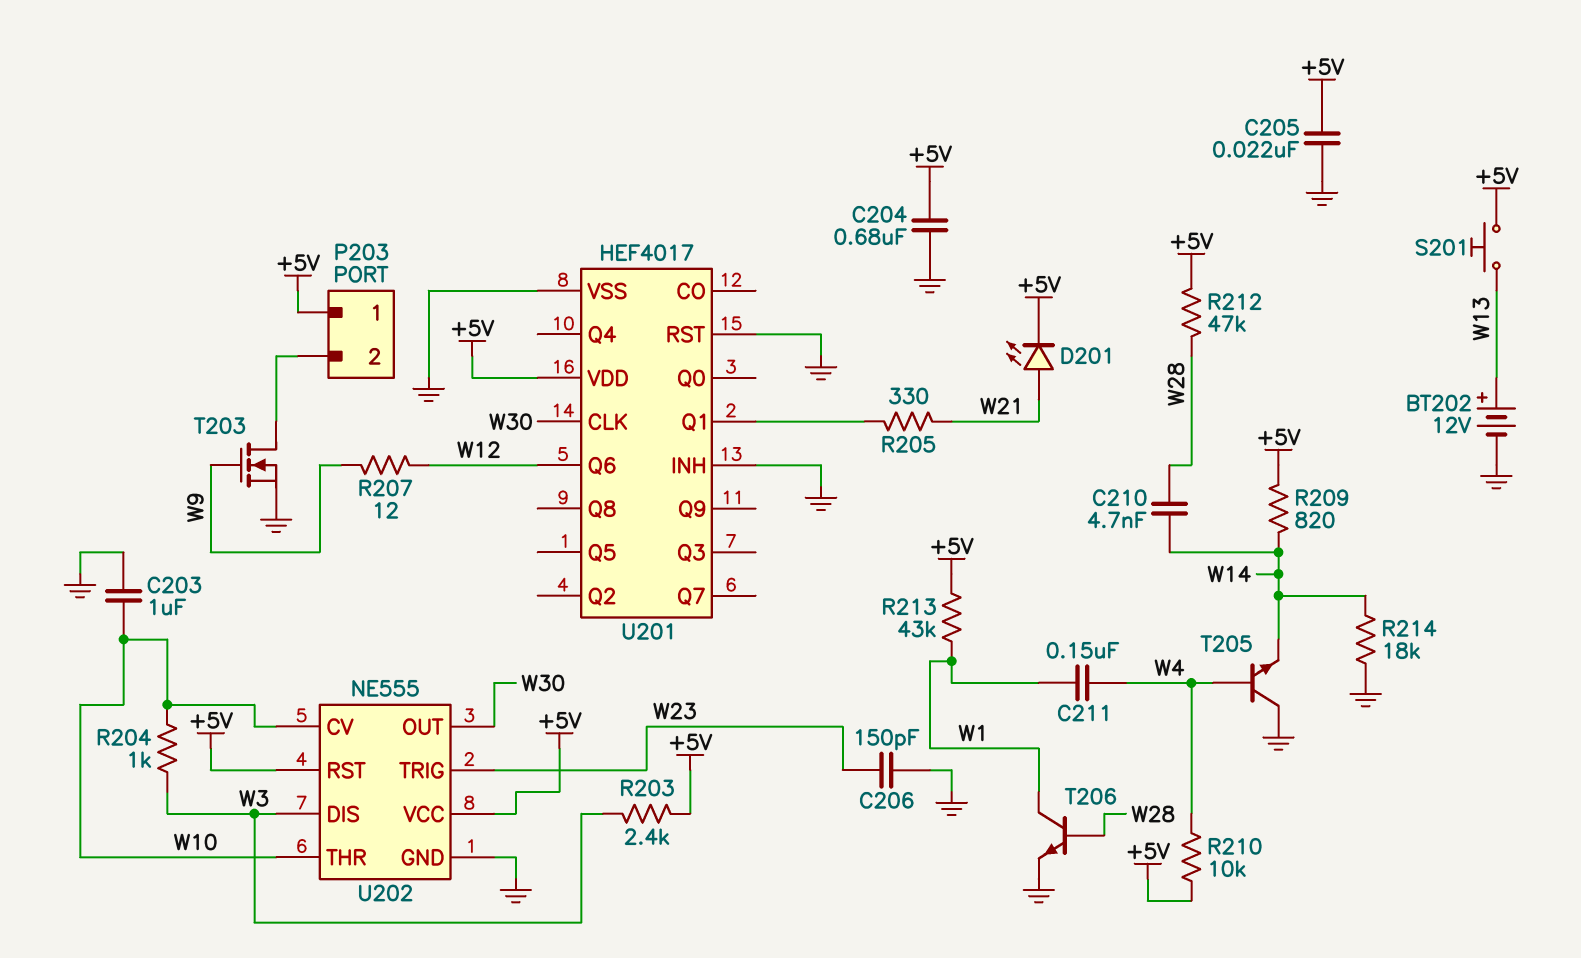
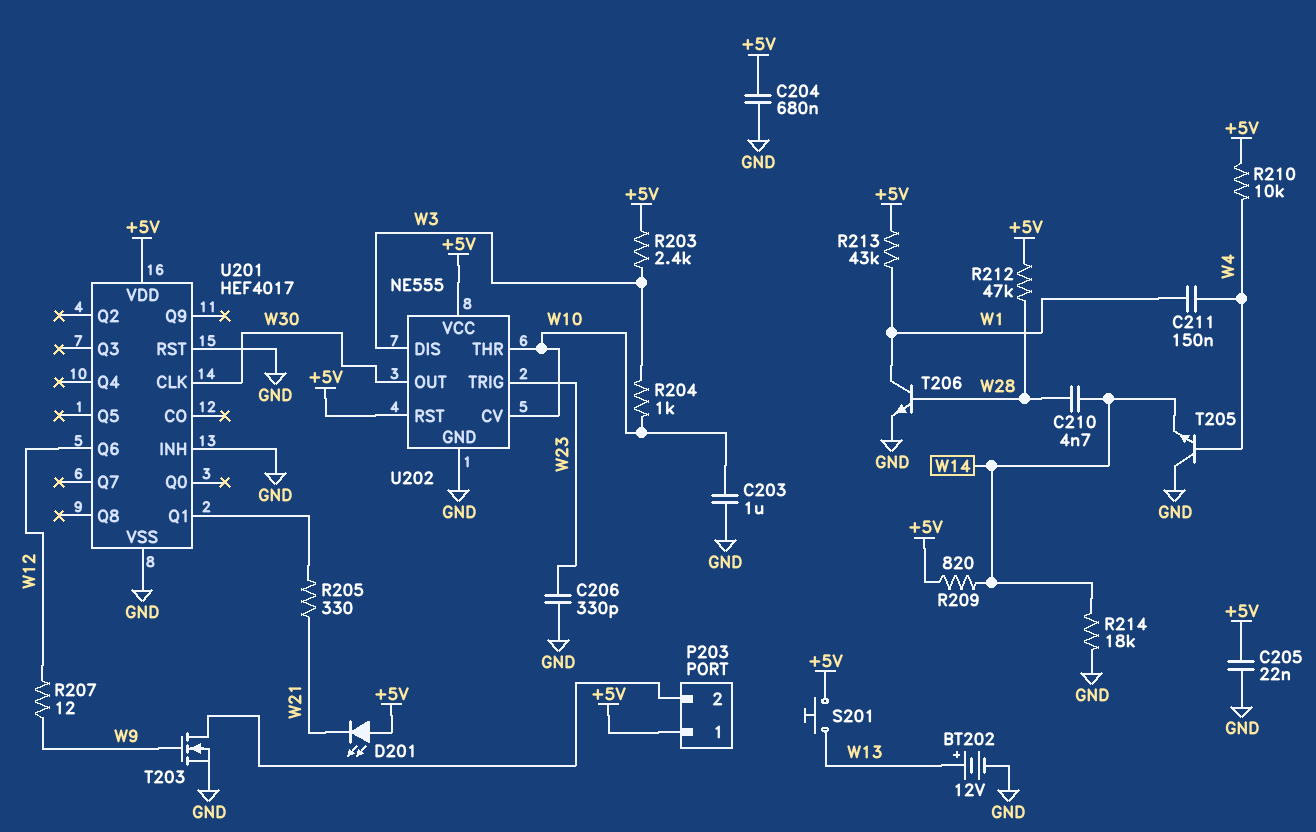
C206: 150pF (GND, W23) -> 330pF (GND, W23)
D201: LED (A W21, K +5V) -> LED (A +5V, K W21)

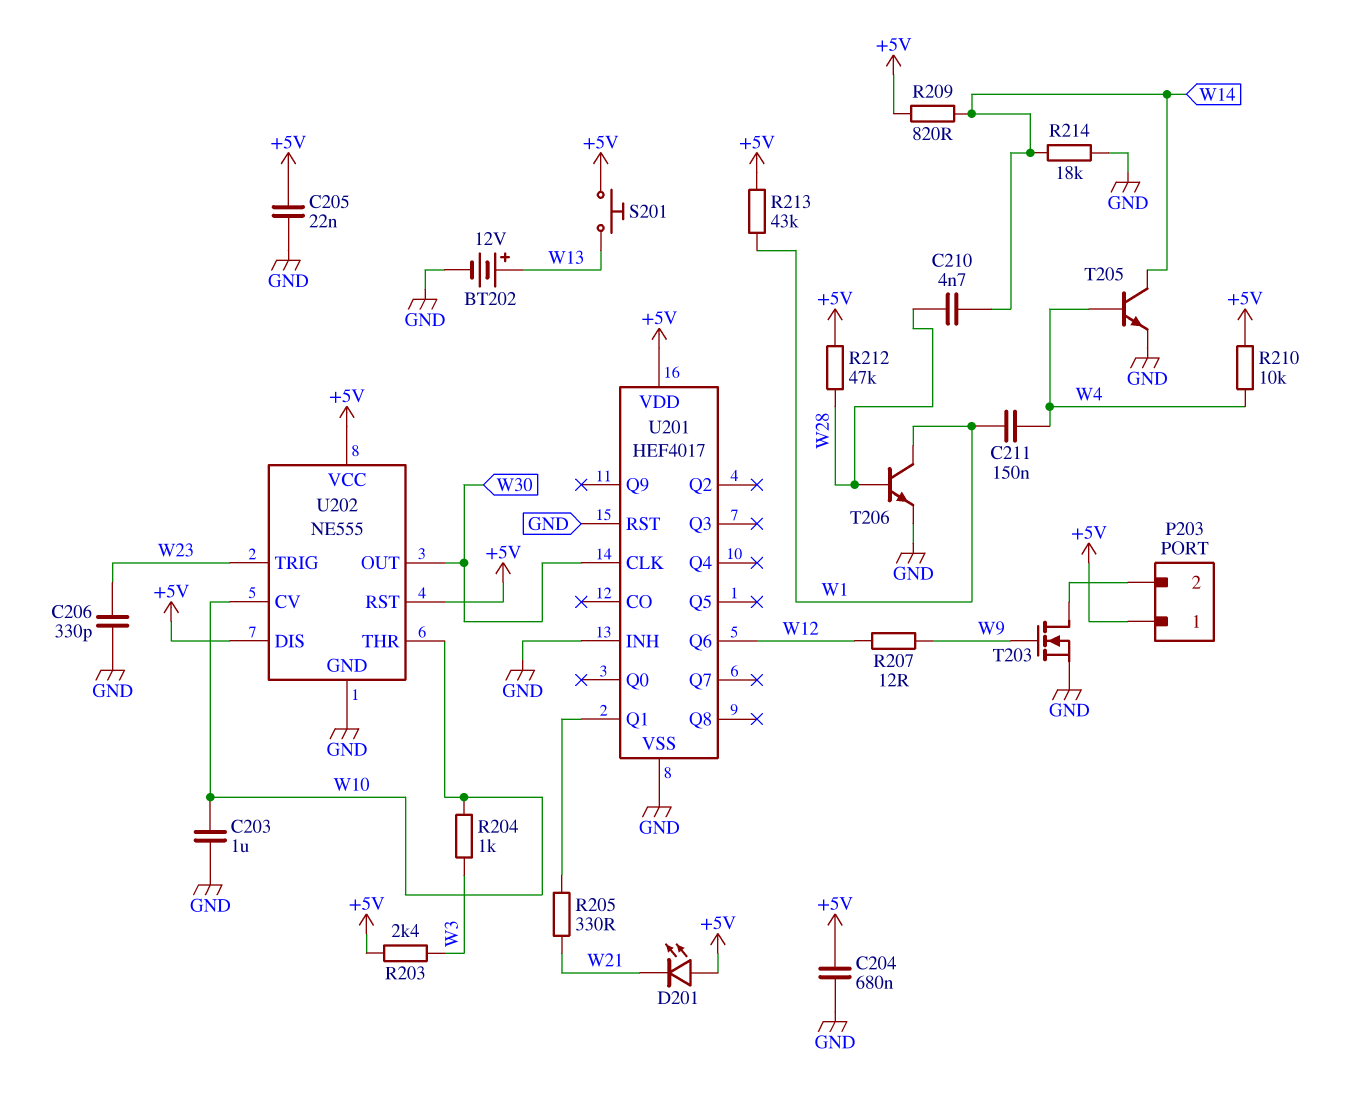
T205: NPN (B W4, C GND, E W14) -> NPN (B W4, C W14, E GND)
U202 pin DIS: W3 -> +5V

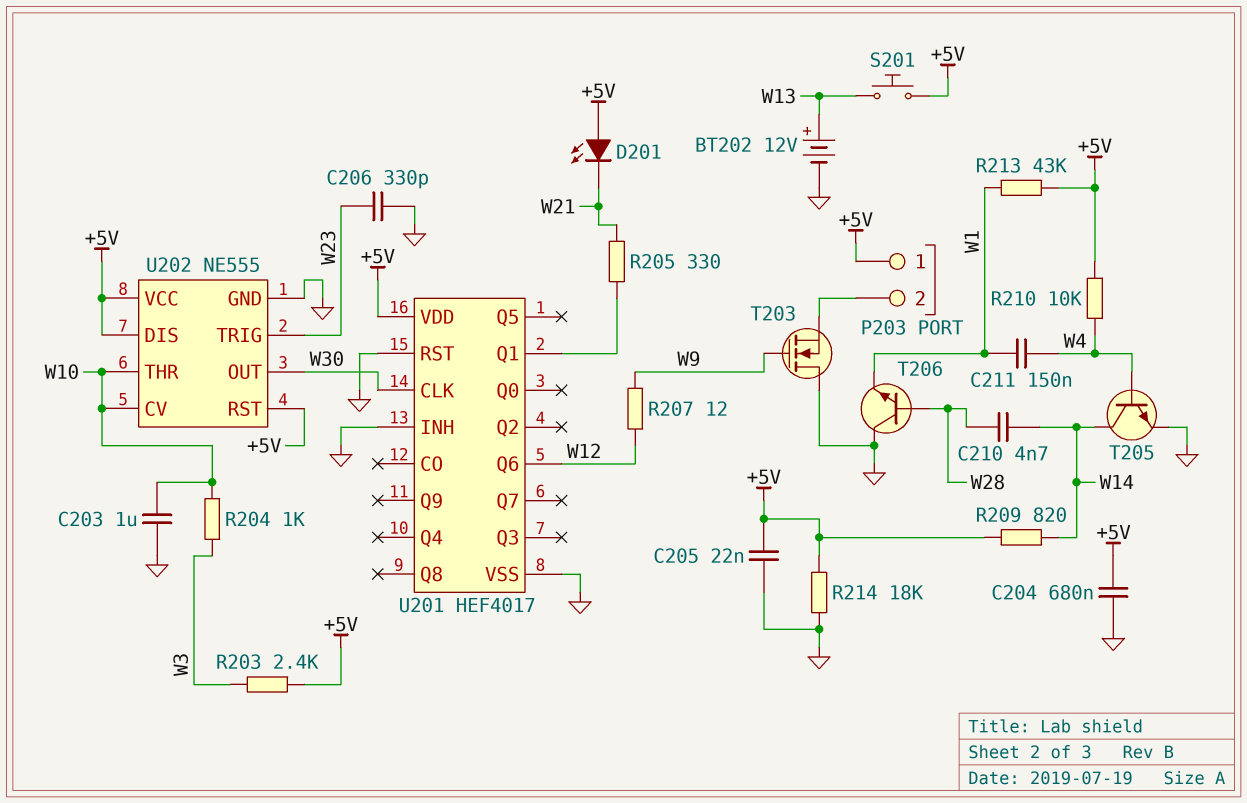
R212: 47k (+5V, W28) -> none
R214: 18k (GND, W14) -> 18k (+5V, GND)
T203: NMOS (G W9, D P203/2, S GND) -> NMOS (G W9, D GND, S P203/2)
T206: NPN (B W28, C W1, E GND) -> NPN (B W28, C GND, E W1)

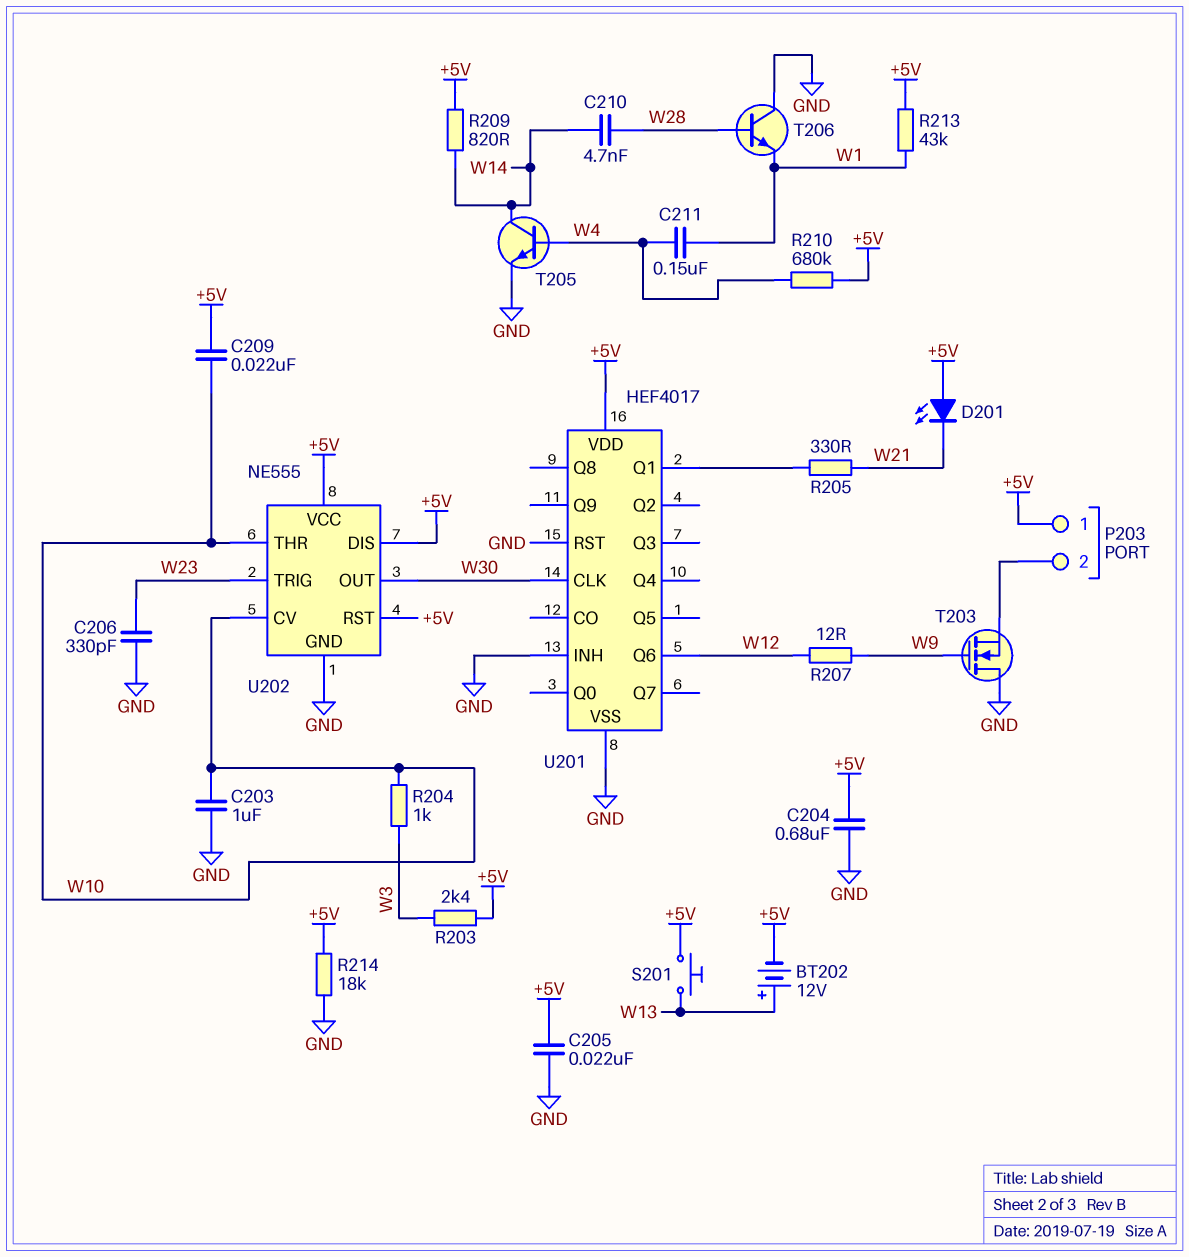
BT202: 12V (plus W13, minus GND) -> 12V (plus W13, minus +5V)
C209: none -> 22nF (+5V, W10)
R210: 10k (+5V, W4) -> 680k (+5V, W4)

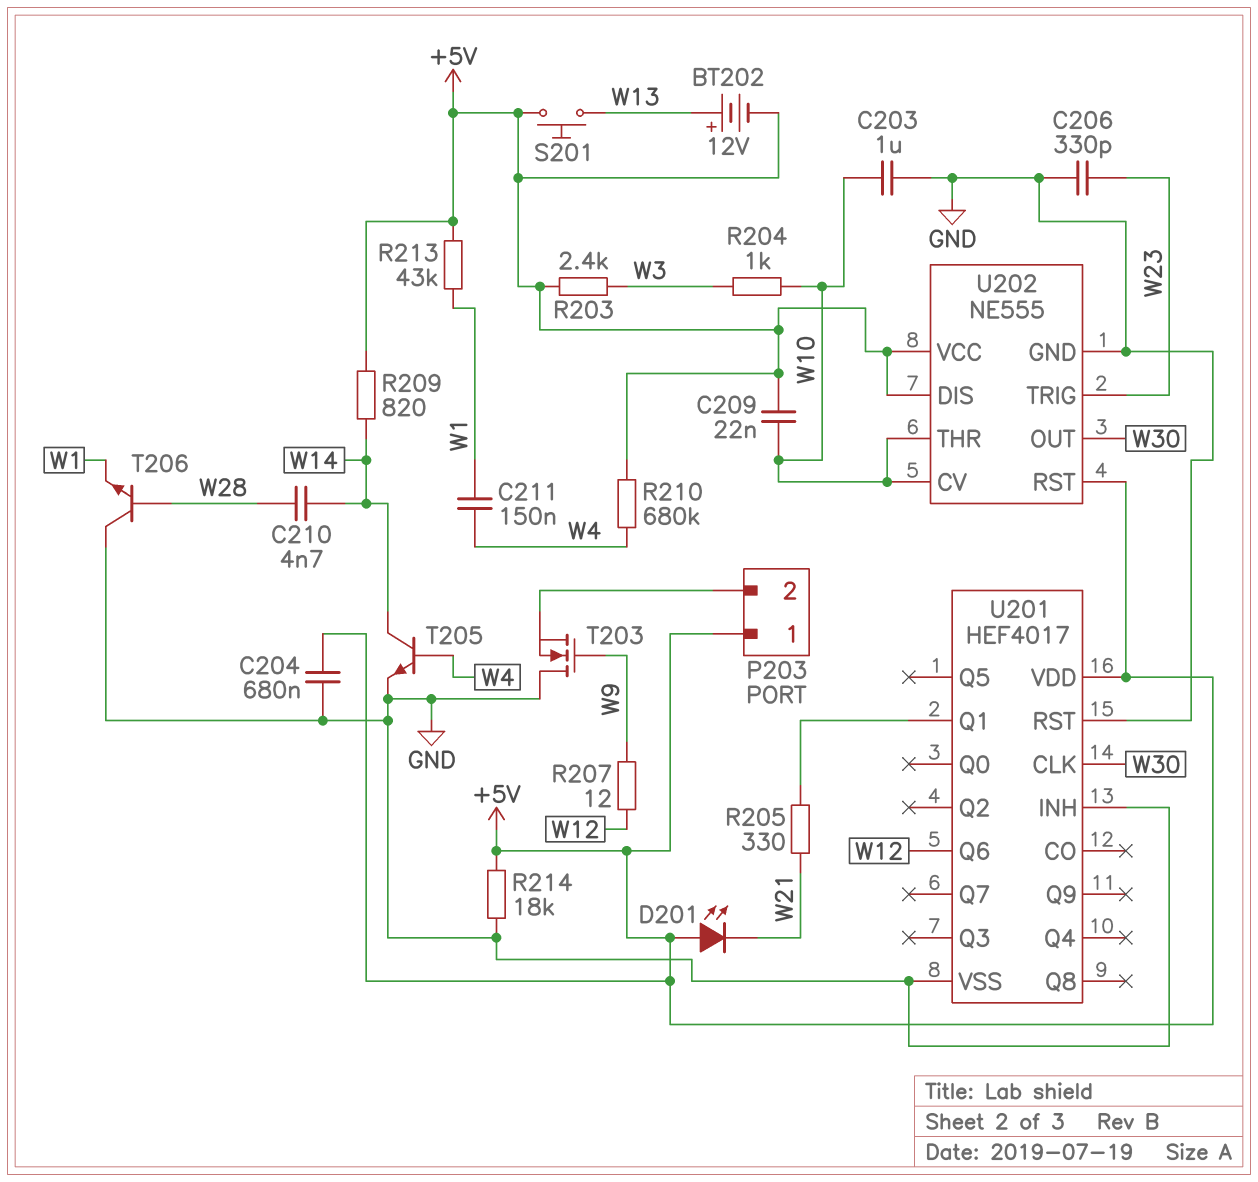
C205: 22nF (+5V, GND) -> none

